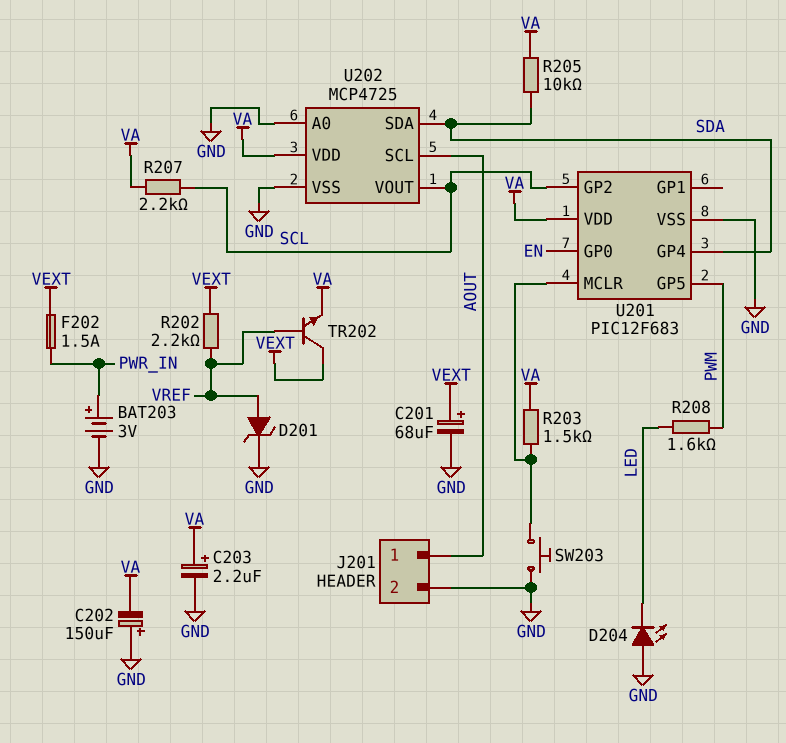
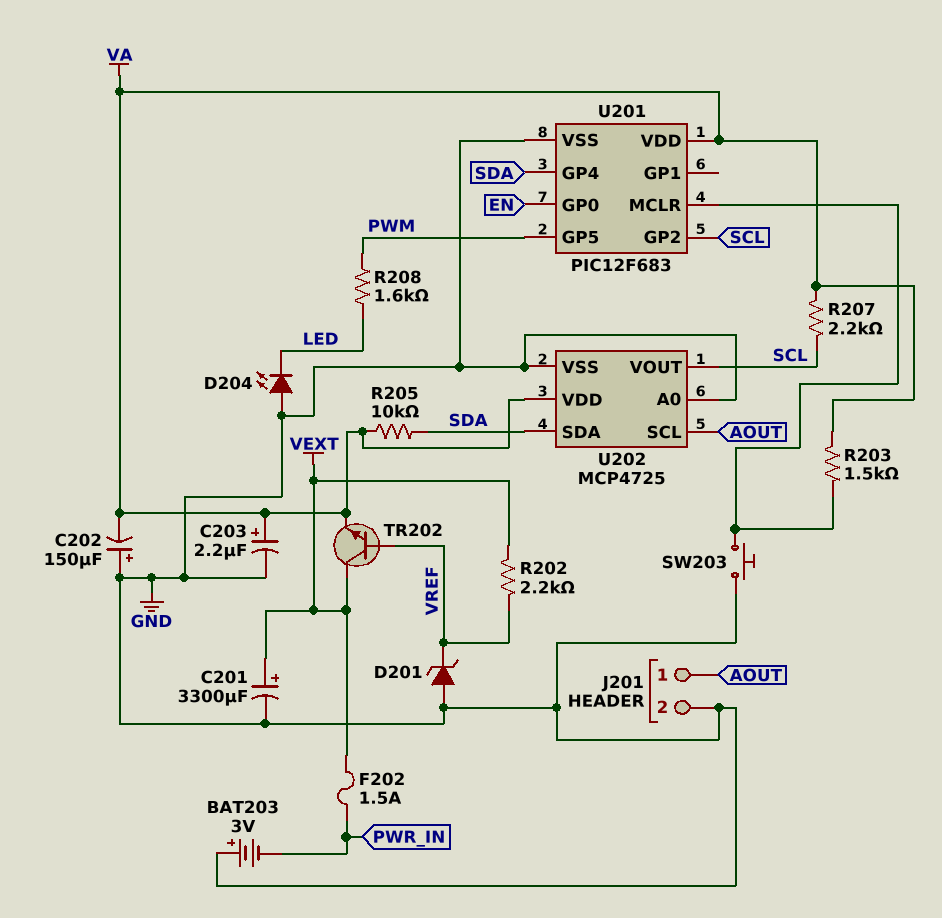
BAT203: 3V (plus PWR_IN, minus GND) -> 3V (plus GND, minus PWR_IN)
C201: 68uF (plus VEXT, minus GND) -> 3300uF (plus VEXT, minus GND)
D201: zener (A VREF, K GND) -> zener (A GND, K VREF)

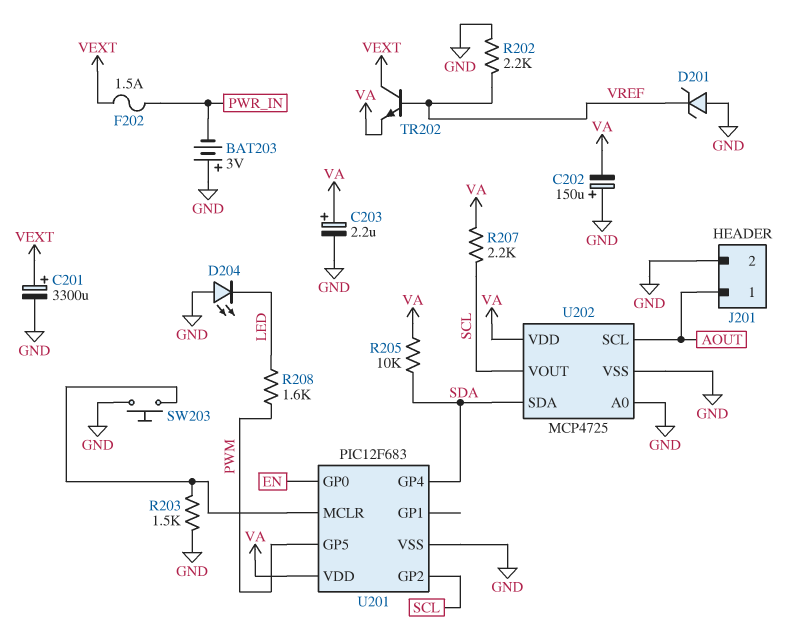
R202: 2.2k (VEXT, VREF) -> 2.2k (GND, VREF)
R203: 1.5k (U201/MCLR, VA) -> 1.5k (GND, U201/MCLR)

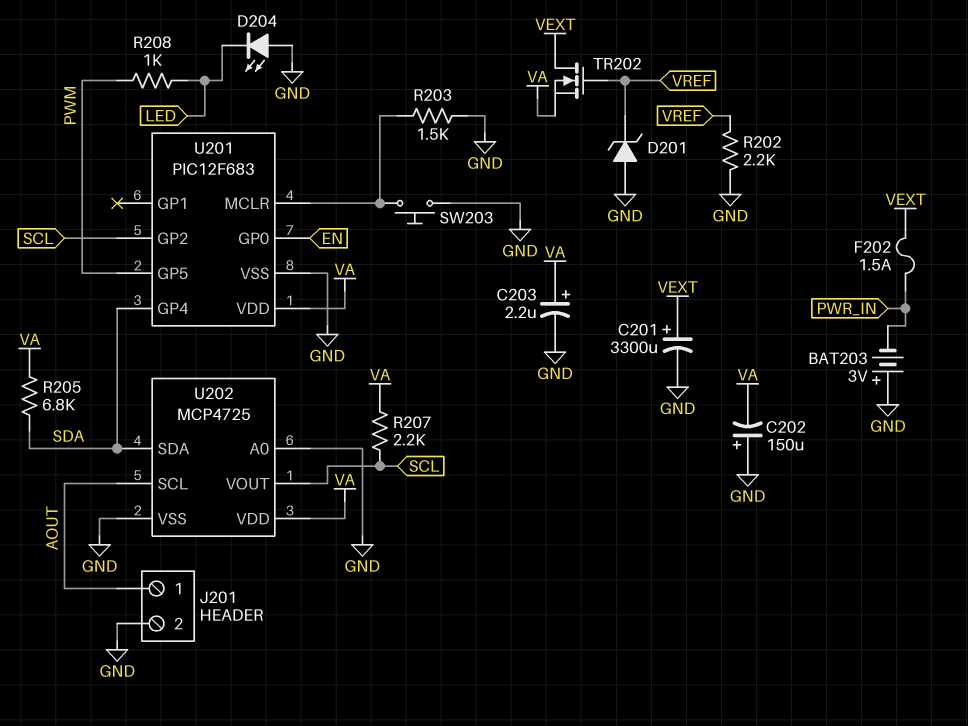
R205: 10k (SDA, VA) -> 6.8k (SDA, VA)
R208: 1.6k (LED, PWM) -> 1k (LED, PWM)
TR202: NPN (B VREF, C VEXT, E VA) -> NMOS (G VREF, D VEXT, S VA)

